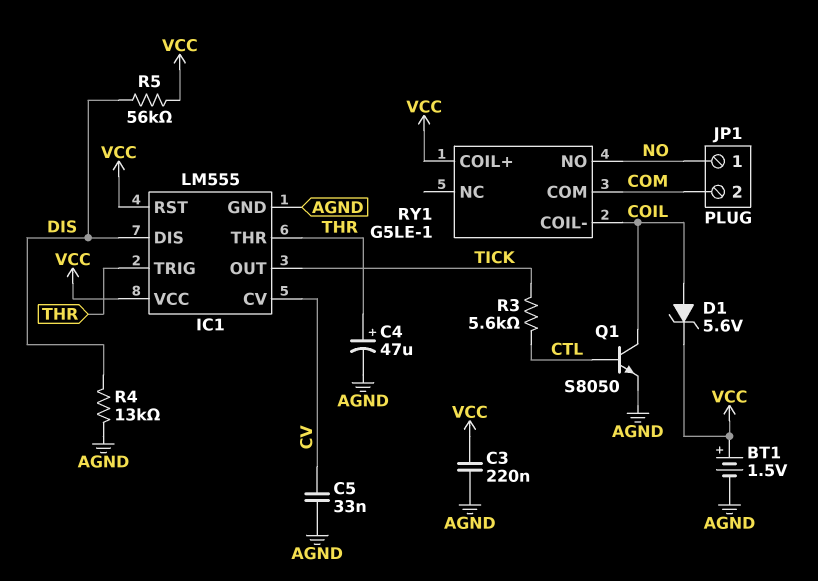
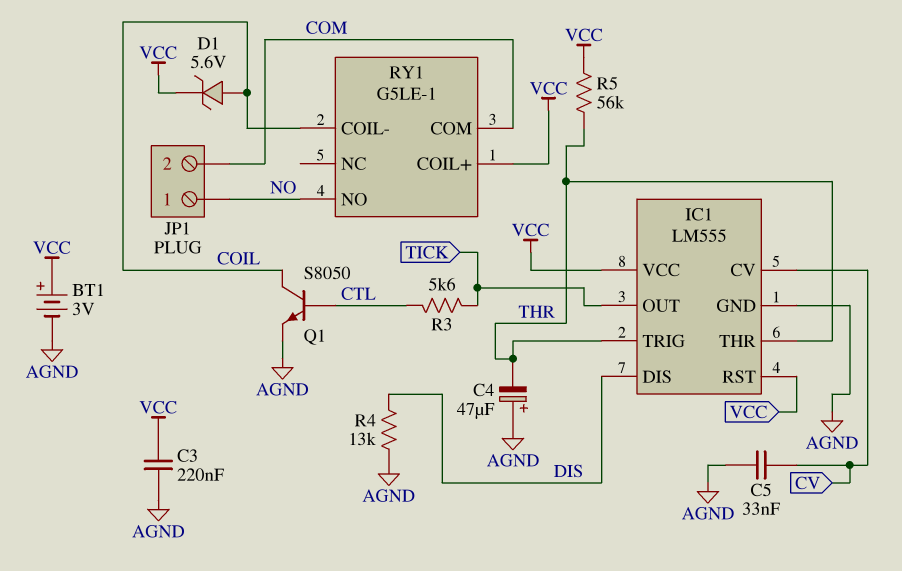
BT1: 1.5V (plus VCC, minus AGND) -> 3V (plus VCC, minus AGND)
C4: 47uF (plus THR, minus AGND) -> 47uF (plus AGND, minus THR)
R5: 56k (DIS, VCC) -> 56k (THR, VCC)

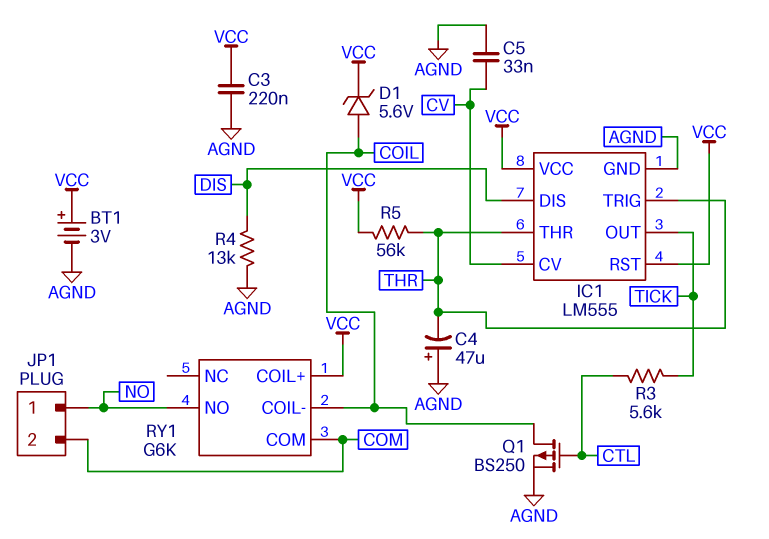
Q1: NPN S8050 (B CTL, C COIL, E AGND) -> PMOS BS250 (G CTL, D COIL, S AGND)
RY1: G5LE-1 -> G6K

